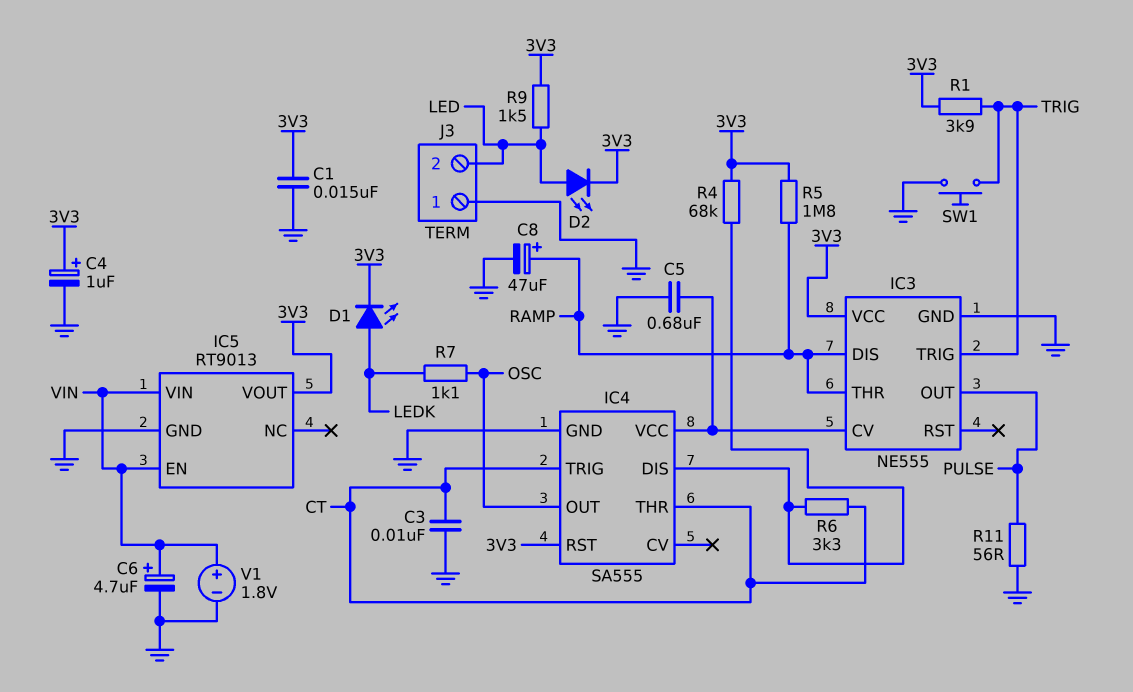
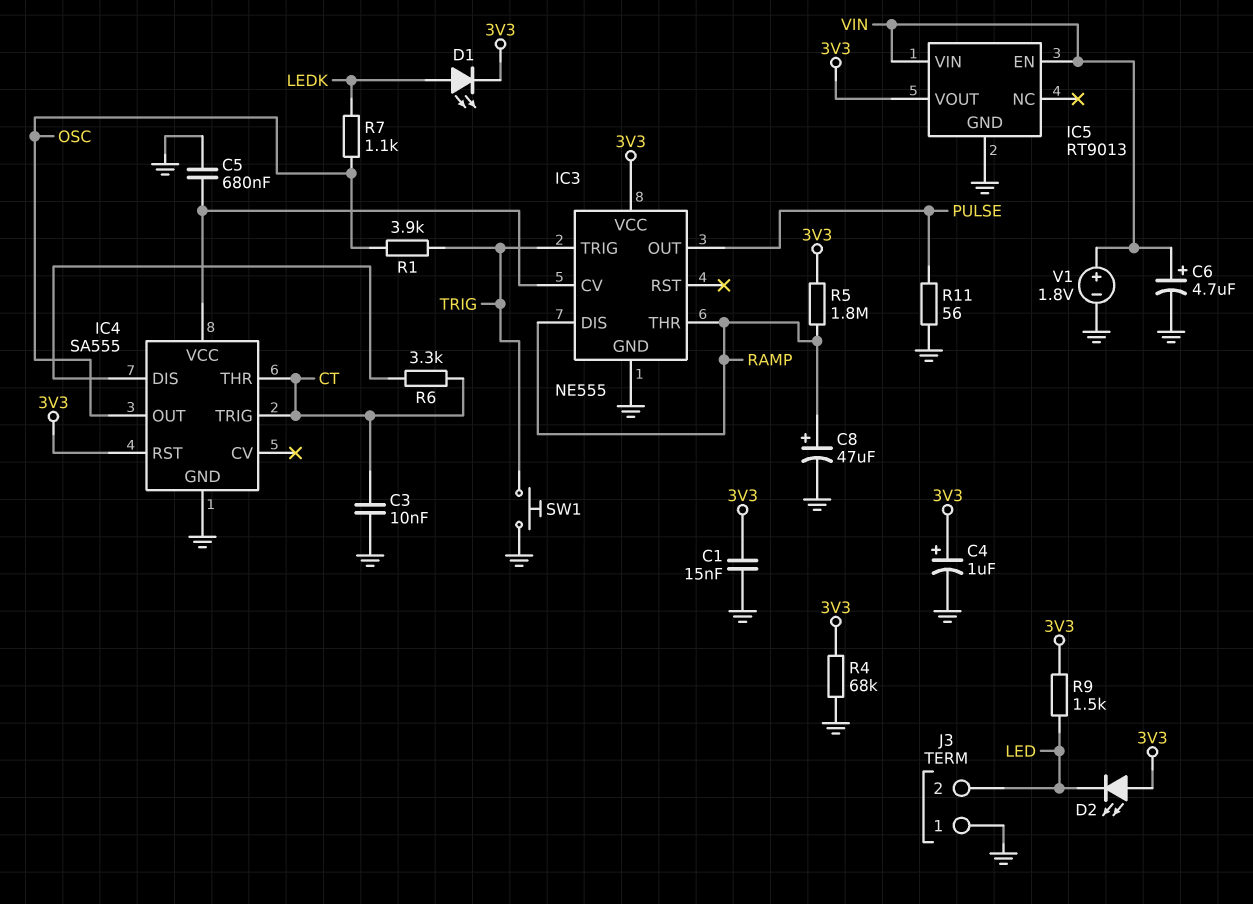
D2: LED (A LED, K 3V3) -> LED (A 3V3, K LED)
R1: 3.9k (3V3, TRIG) -> 3.9k (OSC, TRIG)
R4: 68k (3V3, IC4/DIS) -> 68k (3V3, GND)

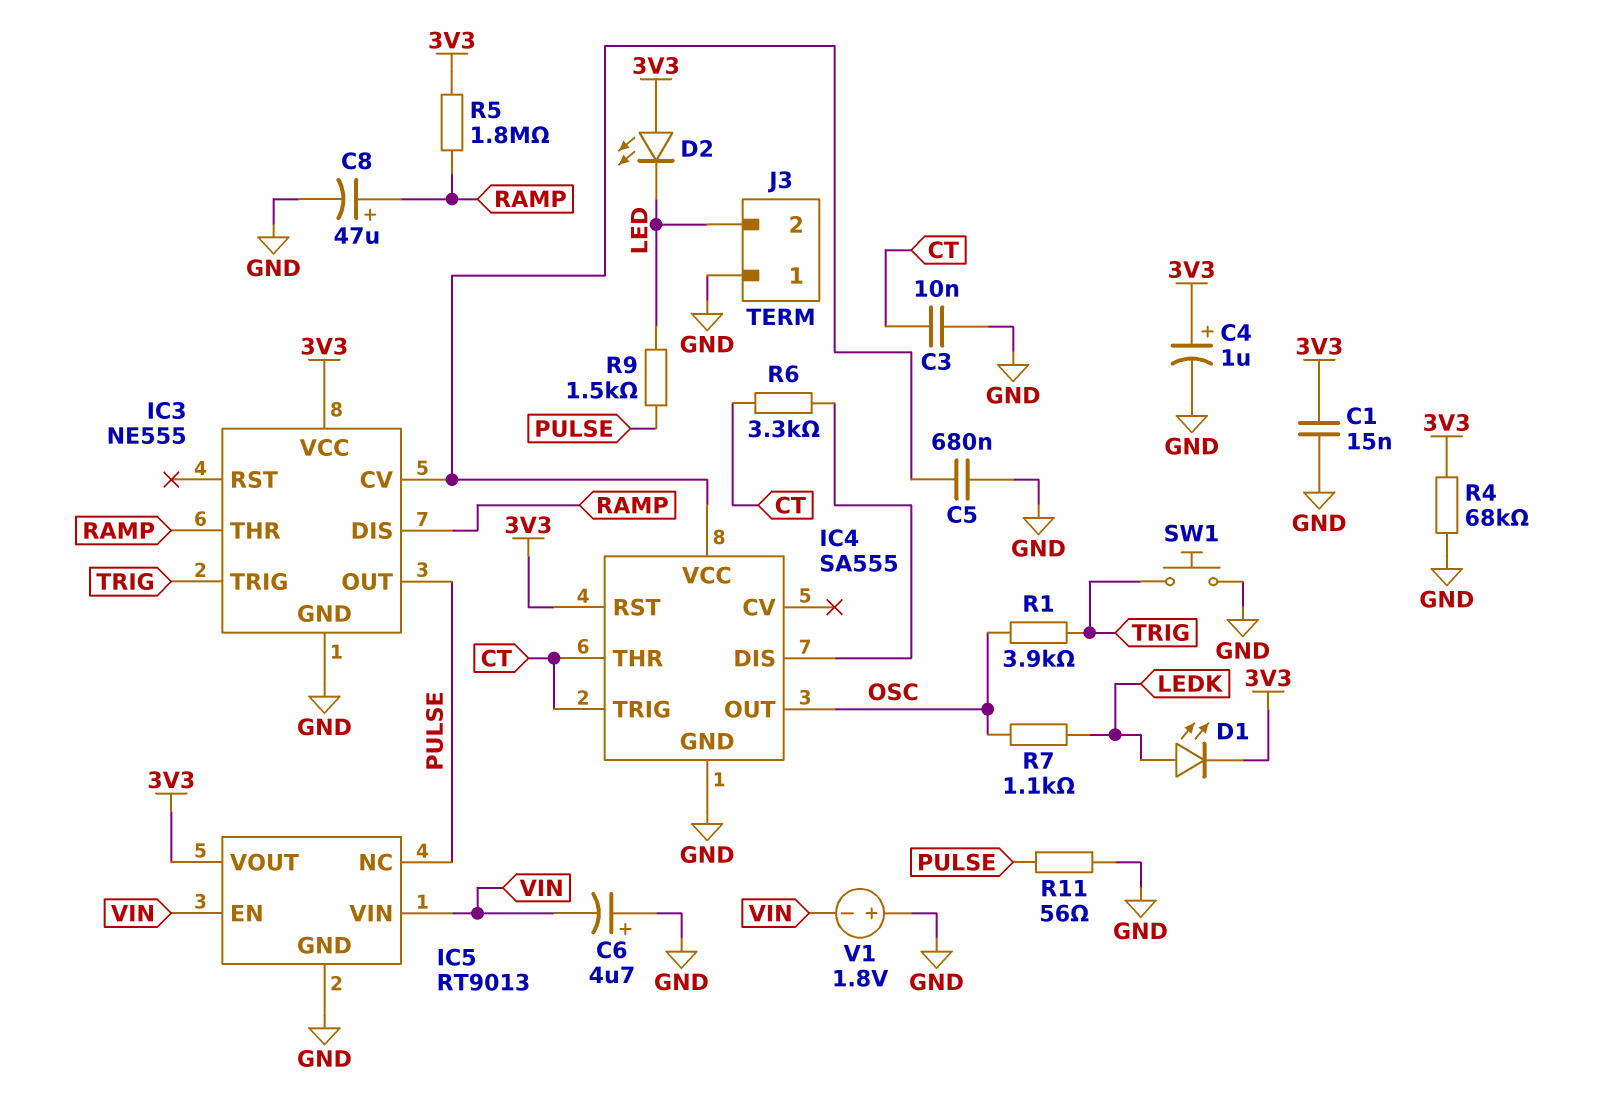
C6: 4.7uF (plus VIN, minus GND) -> 4.7uF (plus GND, minus VIN)
IC5 pin NC: none -> PULSE
R9: 1.5k (3V3, LED) -> 1.5k (LED, PULSE)
V1: 1.8V (plus VIN, minus GND) -> 1.8V (plus GND, minus VIN)

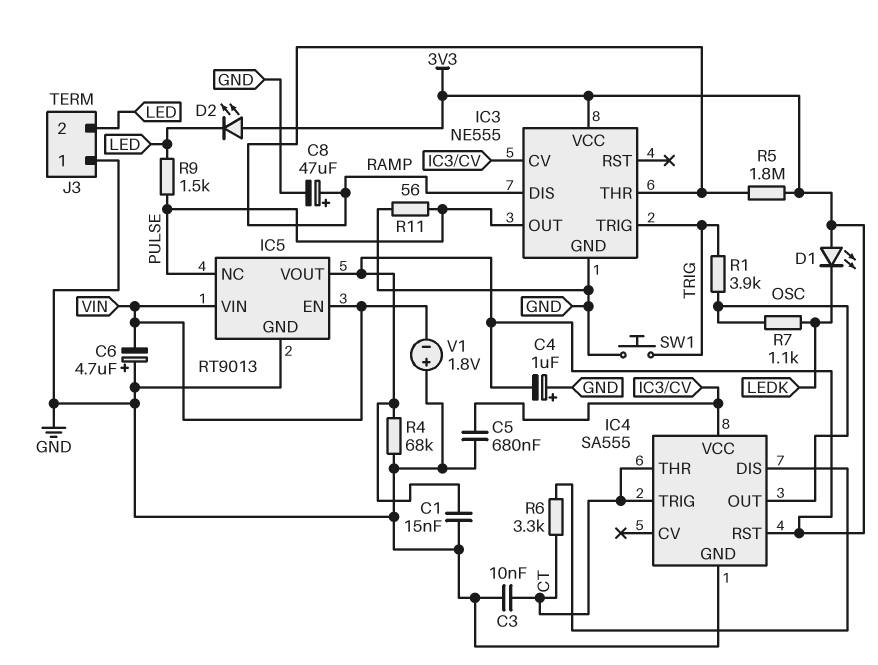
C4: 1uF (plus 3V3, minus GND) -> 1uF (plus GND, minus 3V3)
D1: LED (A LEDK, K 3V3) -> LED (A 3V3, K LEDK)

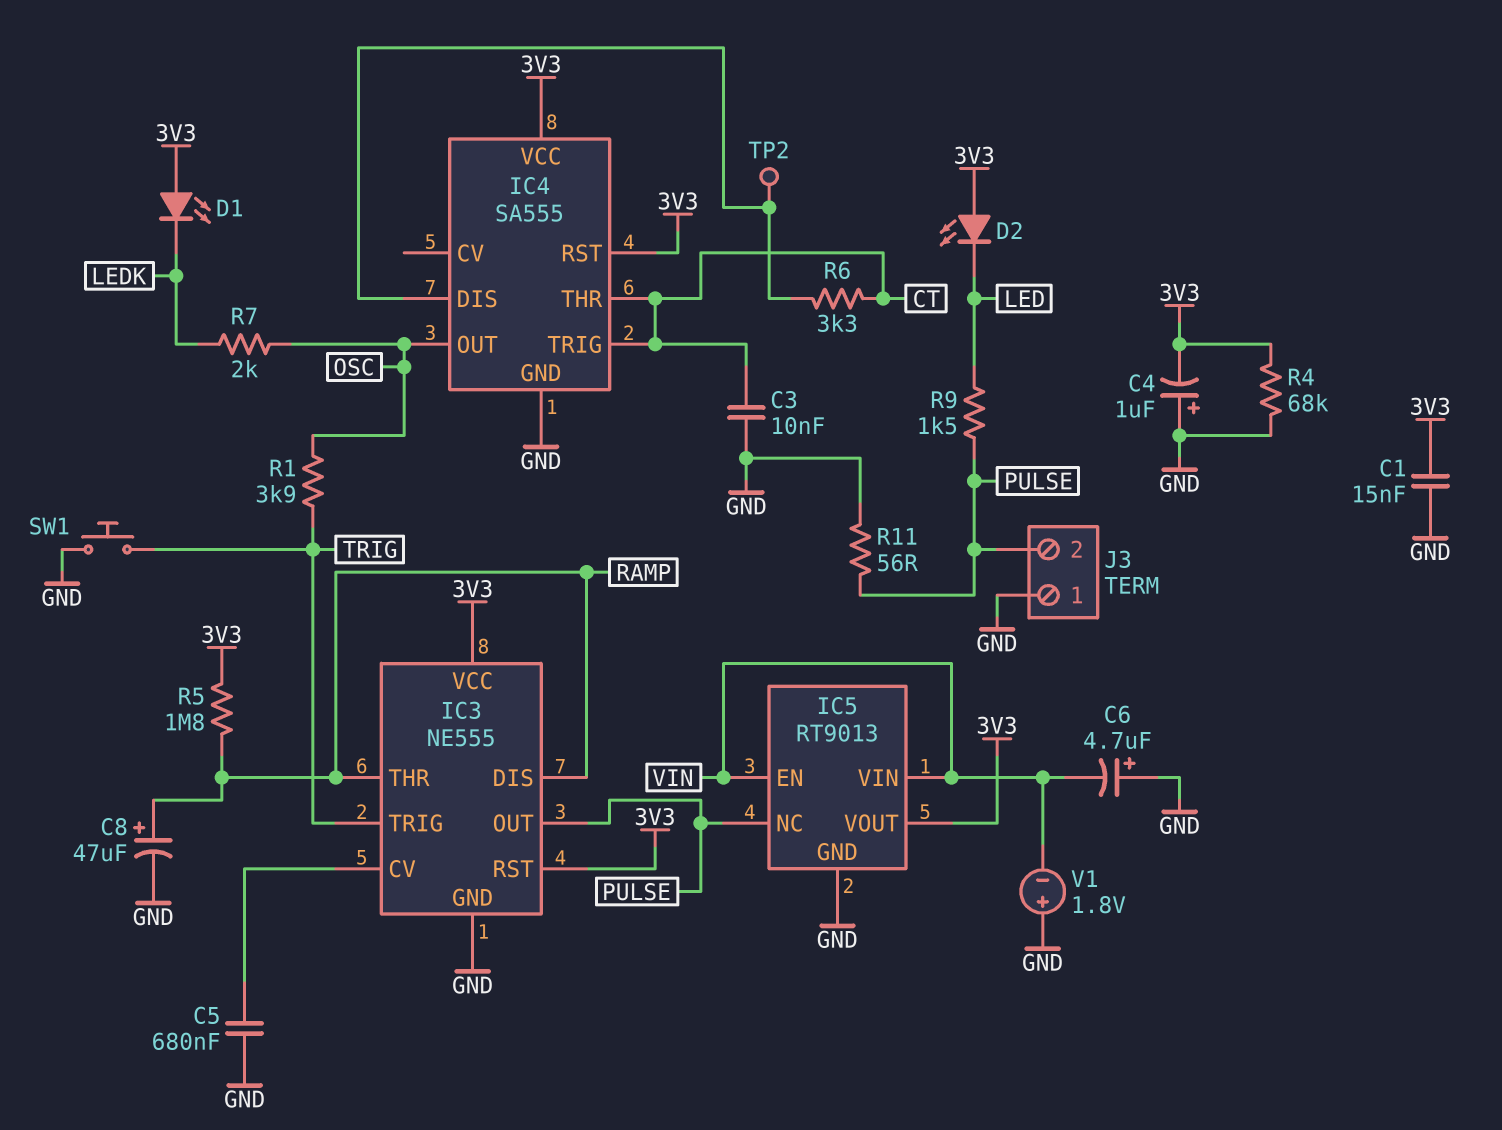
IC3 pin RST: none -> 3V3
IC4 pin VCC: IC3/CV -> 3V3
J3 pin 2: LED -> PULSE
R7: 1.1k (LEDK, OSC) -> 2k (LEDK, OSC)
TP2: none -> test point (IC4/DIS)

